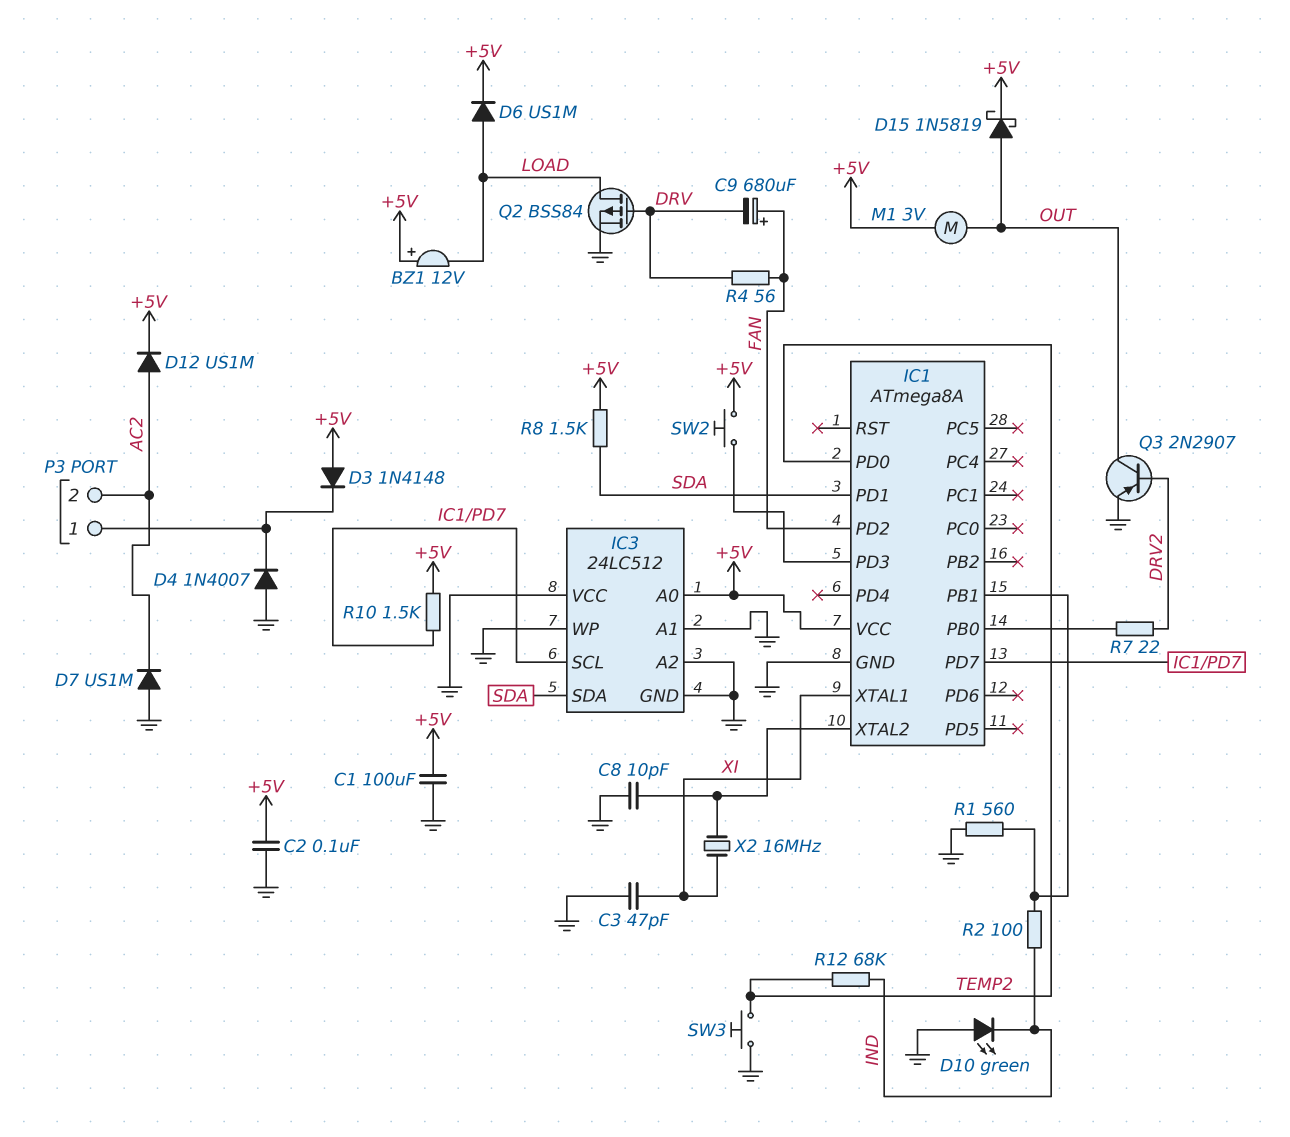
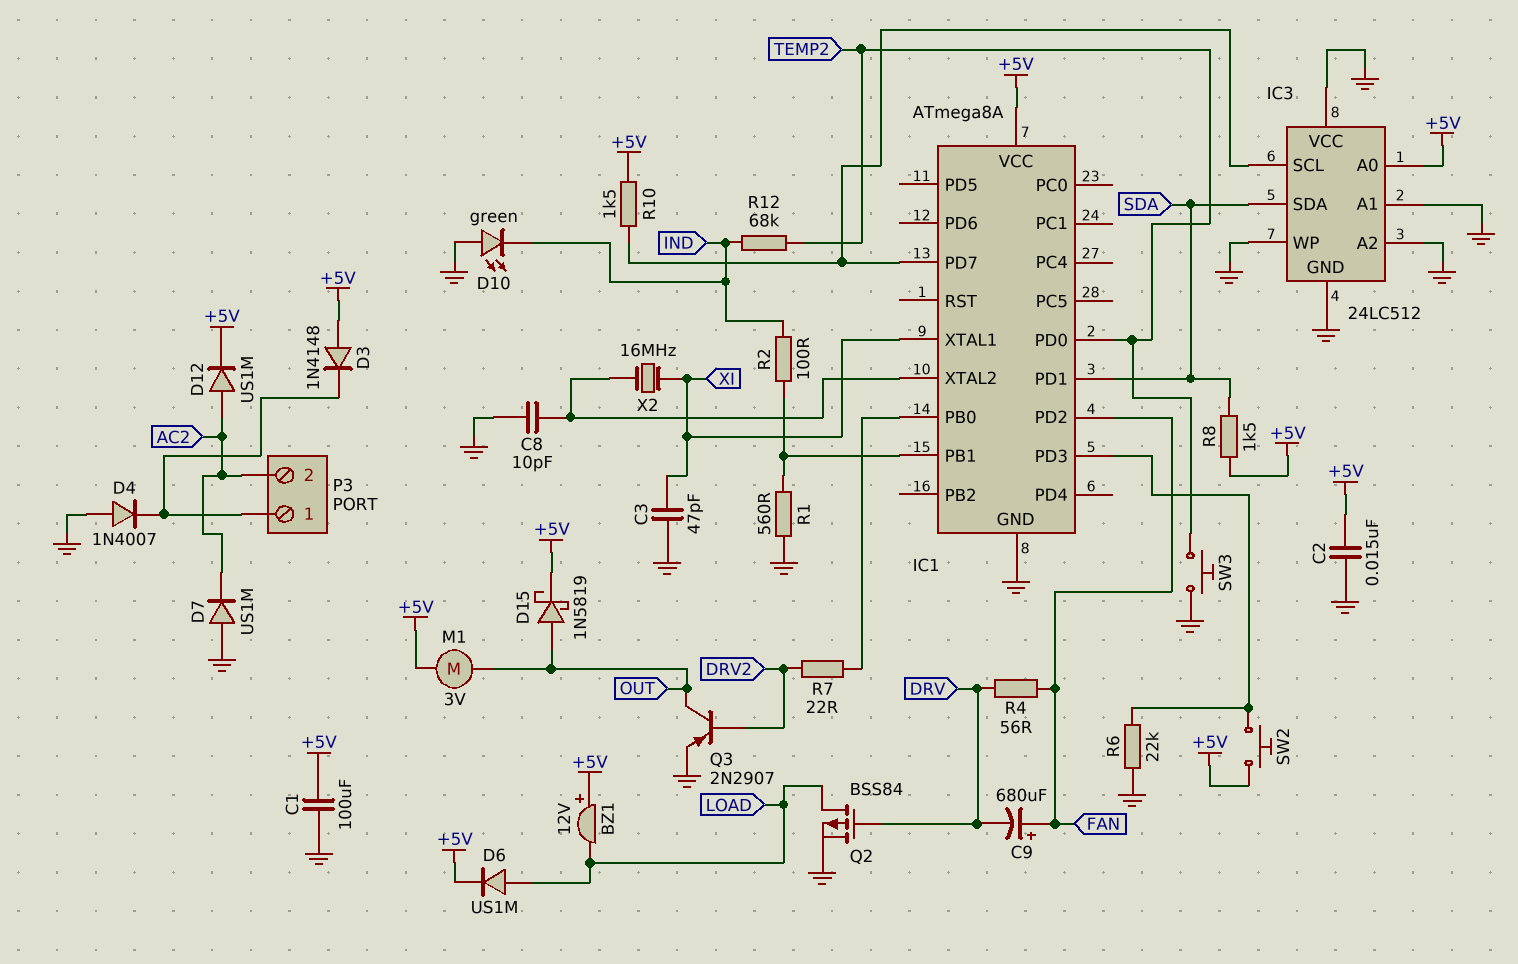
C2: 100nF (+5V, GND) -> 15nF (+5V, GND)
R6: none -> 22k (GND, IC1/PD3)

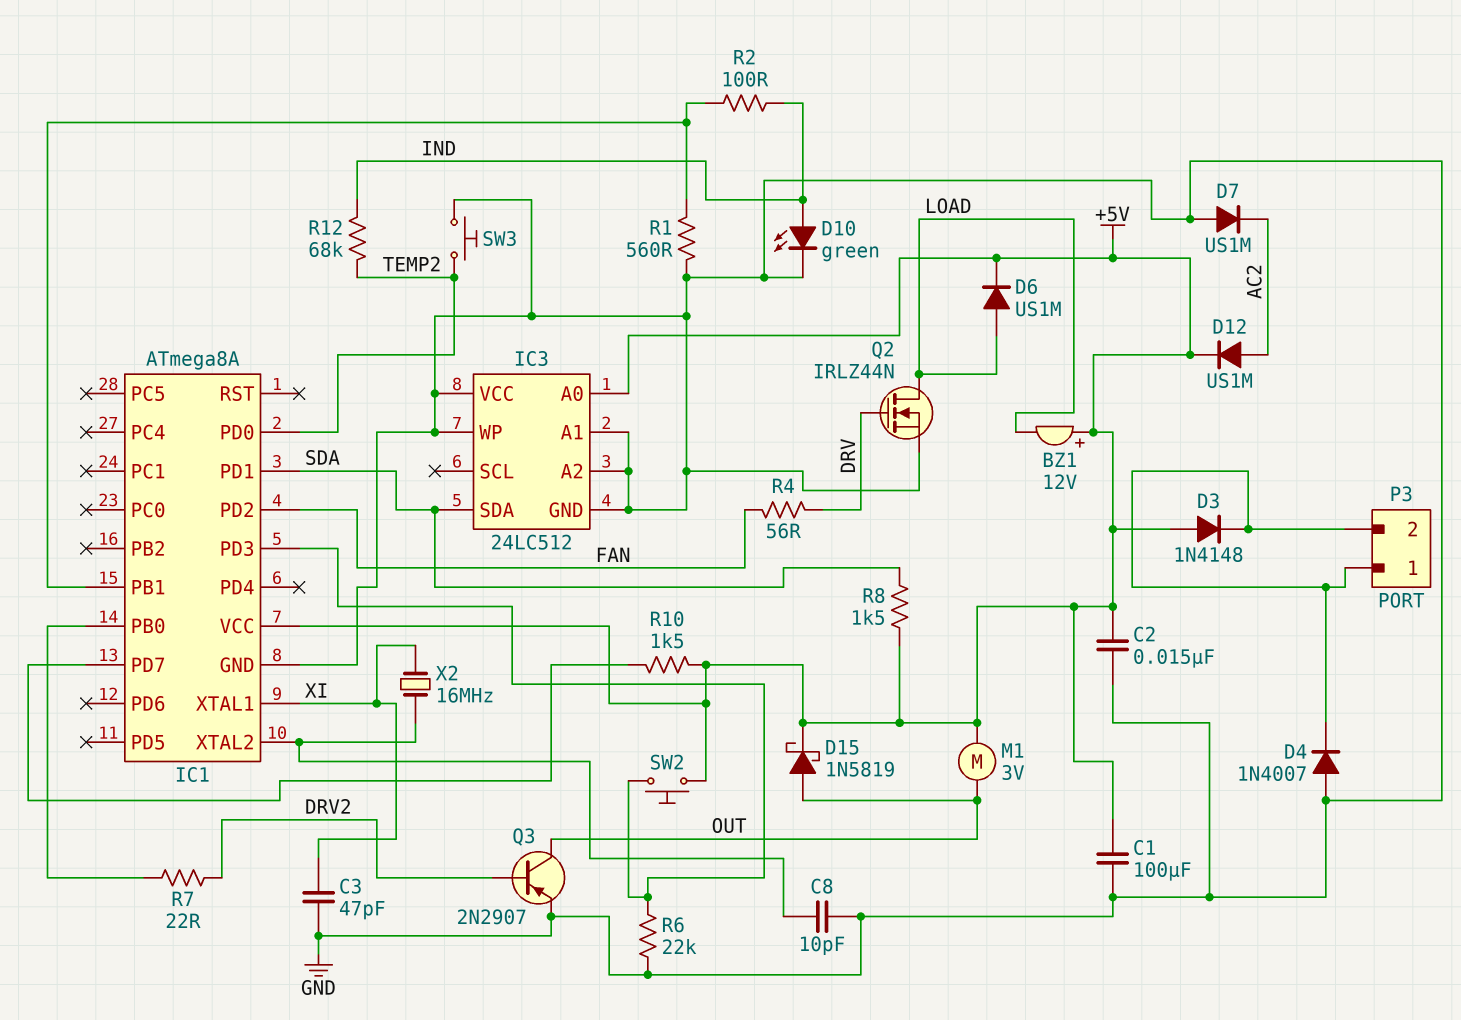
C9: 680uF (plus FAN, minus DRV) -> none
D10: LED green (A GND, K IND) -> LED green (A IND, K GND)
IC3 pin SCL: IC1/PD7 -> none
P3 pin 2: AC2 -> P3/1
Q2: PMOS BSS84 (G DRV, D LOAD, S GND) -> NMOS IRLZ44N (G DRV, D LOAD, S GND)

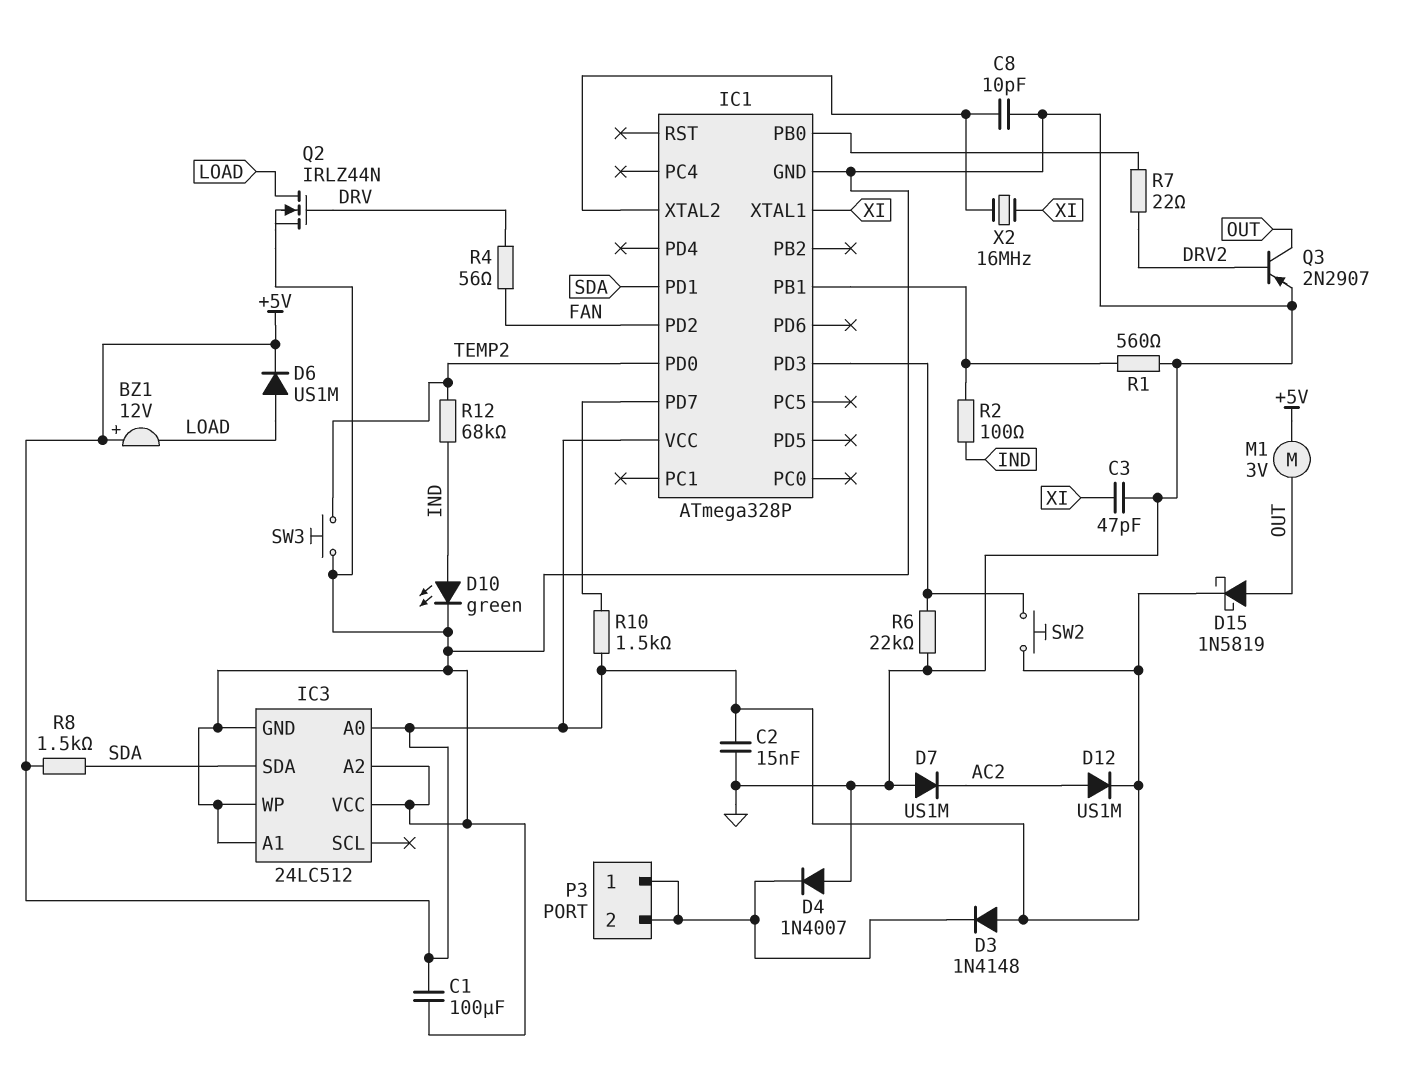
IC1: ATmega8A -> ATmega328P

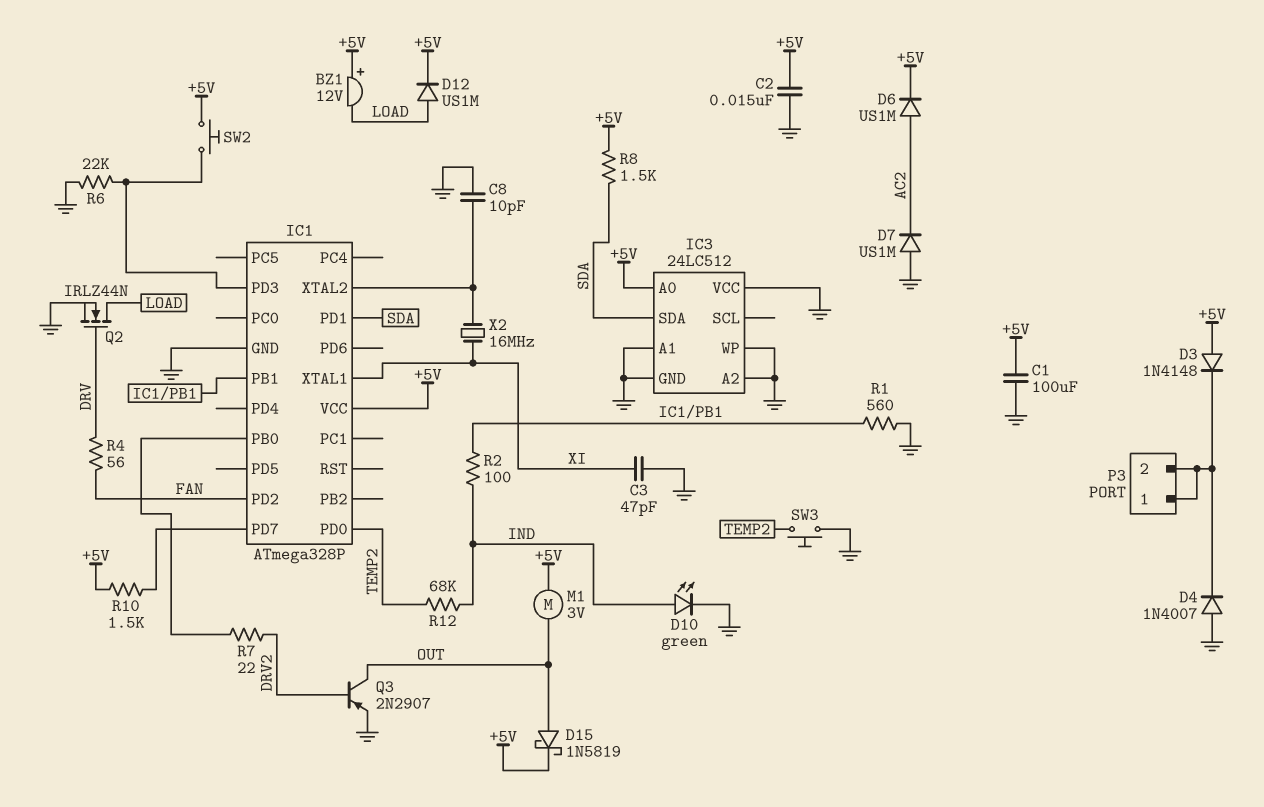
D6: diode US1M (A LOAD, K +5V) -> diode US1M (A AC2, K +5V)
D12: diode US1M (A AC2, K +5V) -> diode US1M (A LOAD, K +5V)

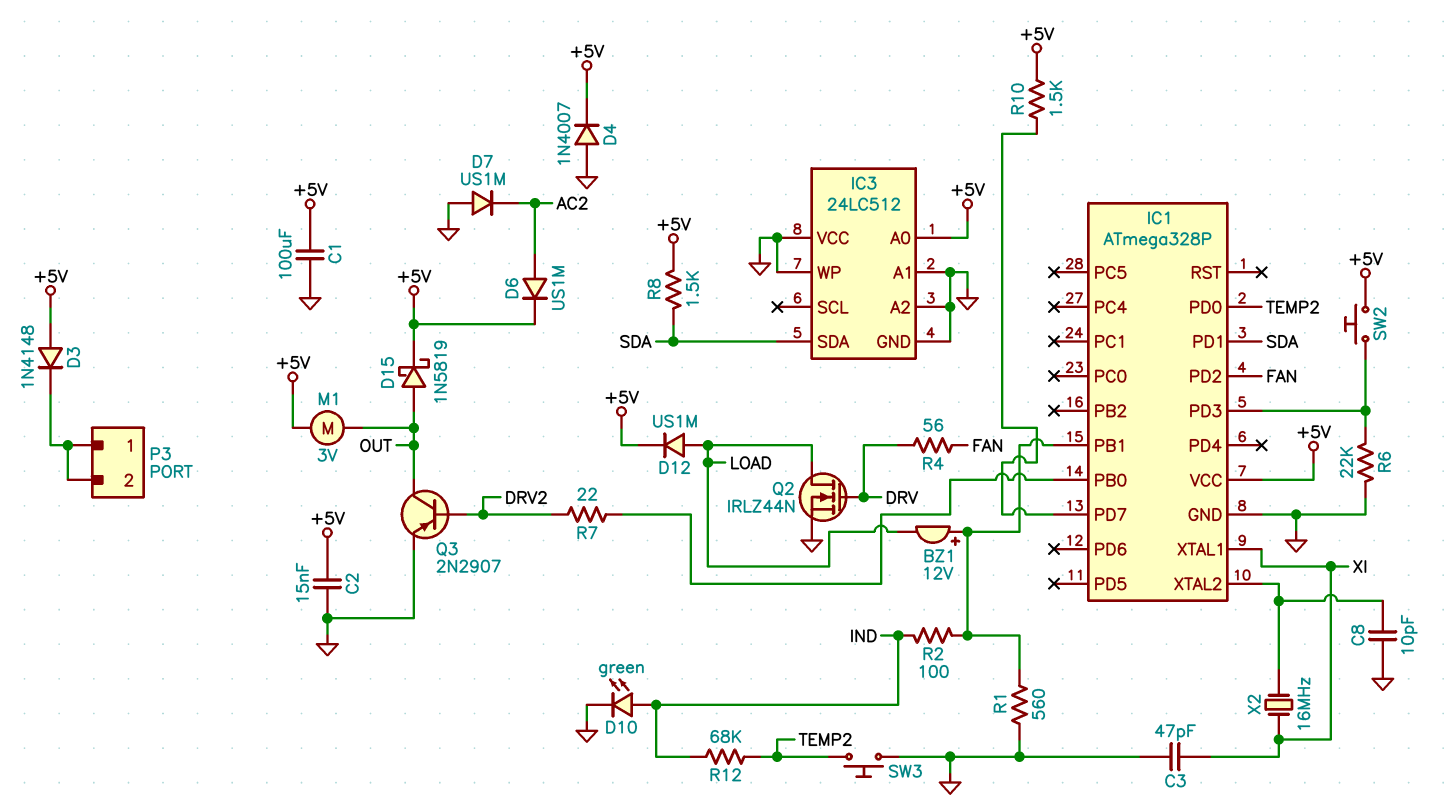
BZ1: buzzer 12V (plus +5V, minus LOAD) -> buzzer 12V (plus IC1/PB1, minus LOAD)
D4: diode 1N4007 (A GND, K P3/1) -> diode 1N4007 (A GND, K +5V)

